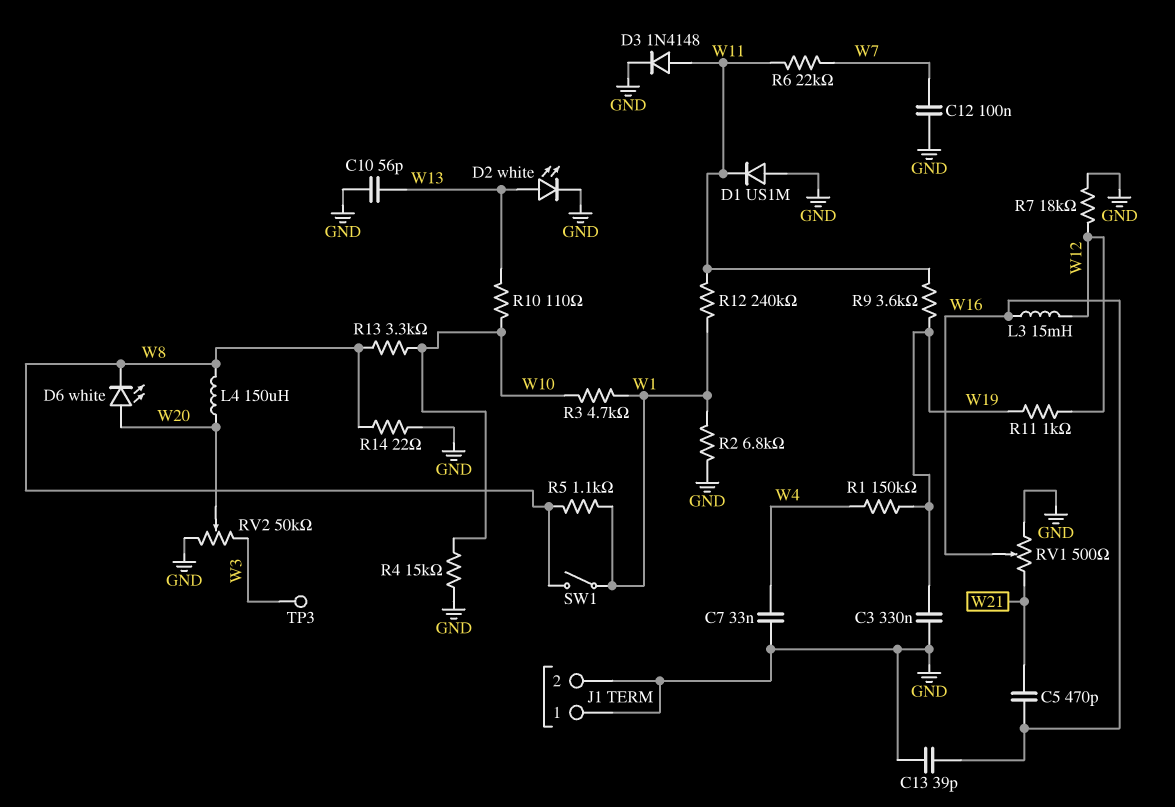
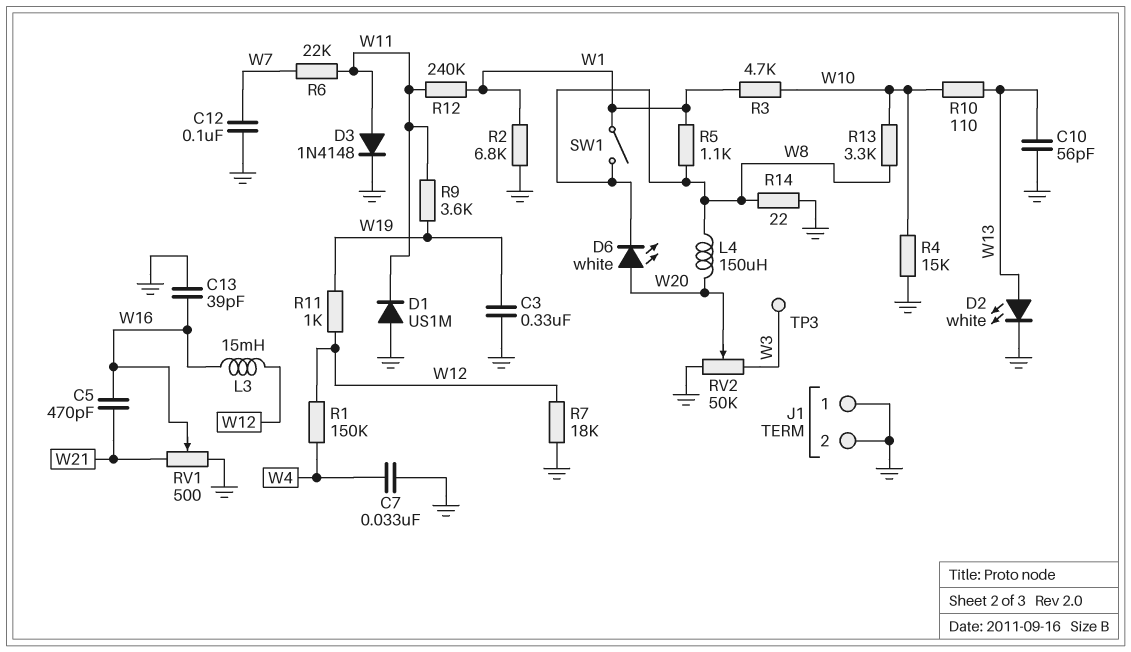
R1: 150k (W4, W19) -> 150k (W4, W12)

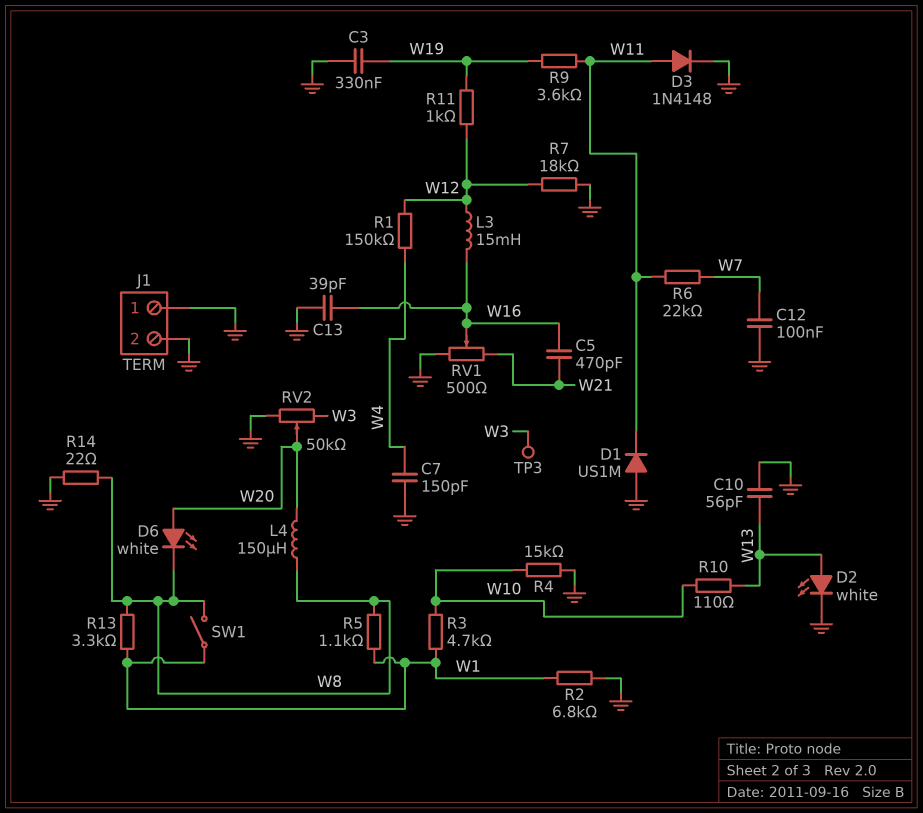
C7: 33nF (GND, W4) -> 150pF (GND, W4)
R12: 240k (W1, W11) -> none
R13: 3.3k (W8, W10) -> 3.3k (W1, W8)

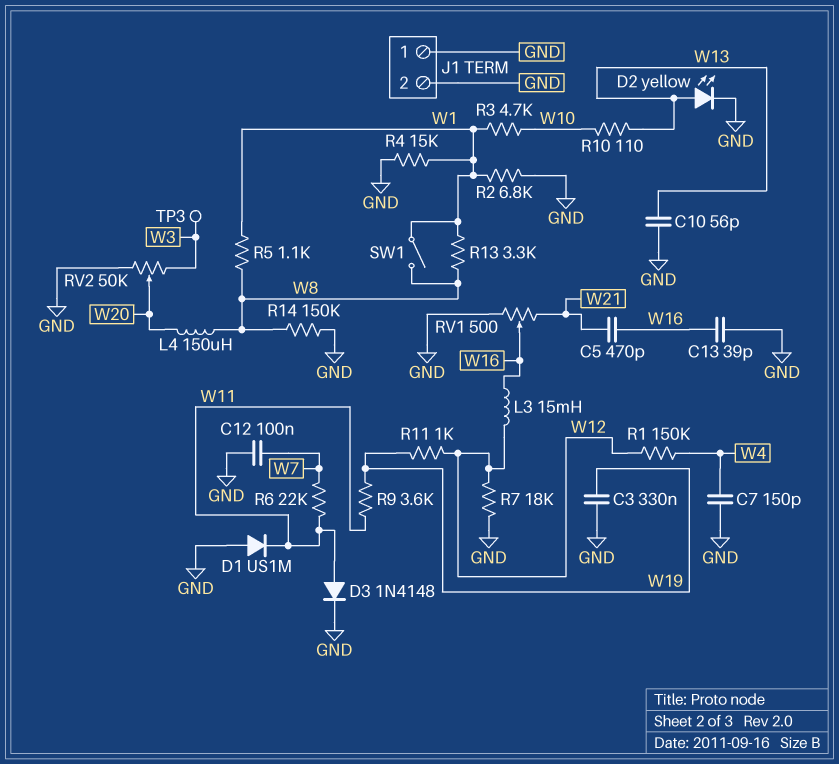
D2: LED white (A W13, K GND) -> LED yellow (A W13, K GND)
D6: LED white (A W20, K W8) -> none
R4: 15k (GND, W10) -> 15k (GND, W1)
R14: 22 (GND, W8) -> 150k (GND, W8)

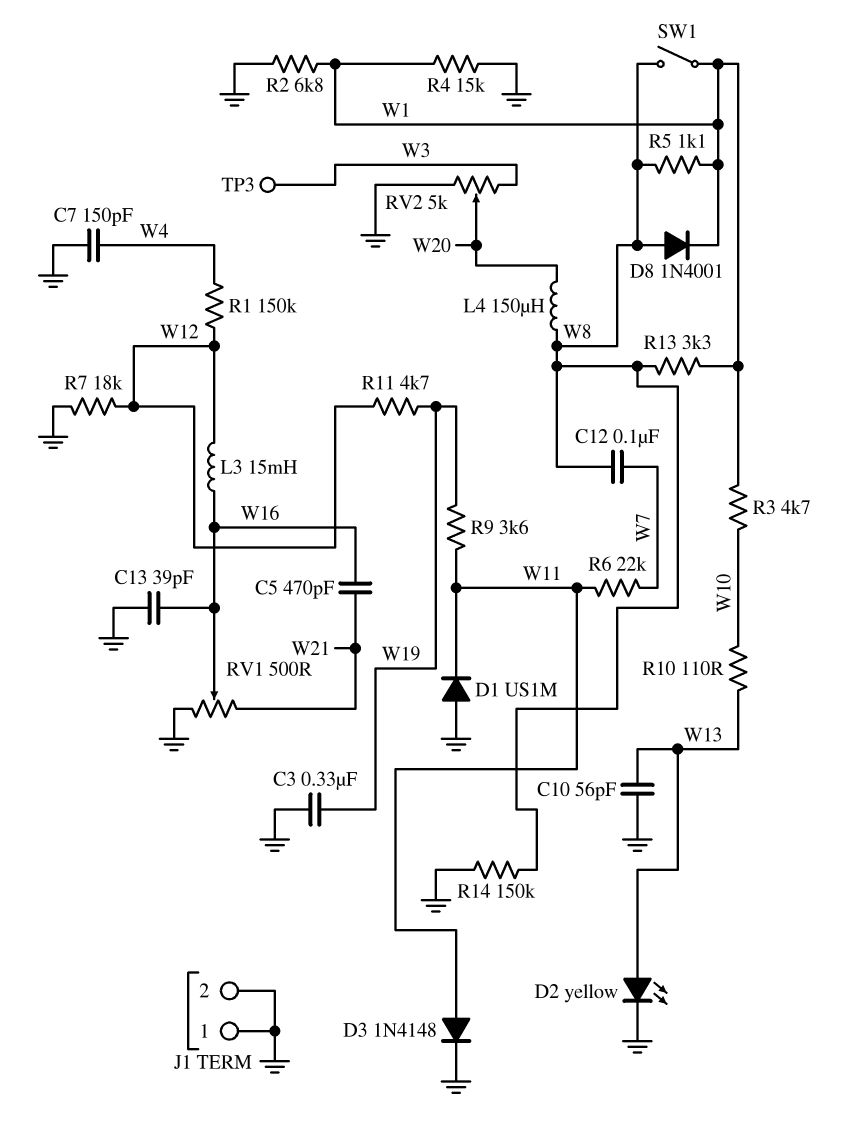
C12: 100nF (GND, W7) -> 100nF (W7, W8)
D8: none -> diode 1N4001 (A W8, K W1)
R11: 1k (W12, W19) -> 4.7k (W12, W19)
RV2: 50k (GND, W3, wiper W20) -> 5k (GND, W3, wiper W20)

